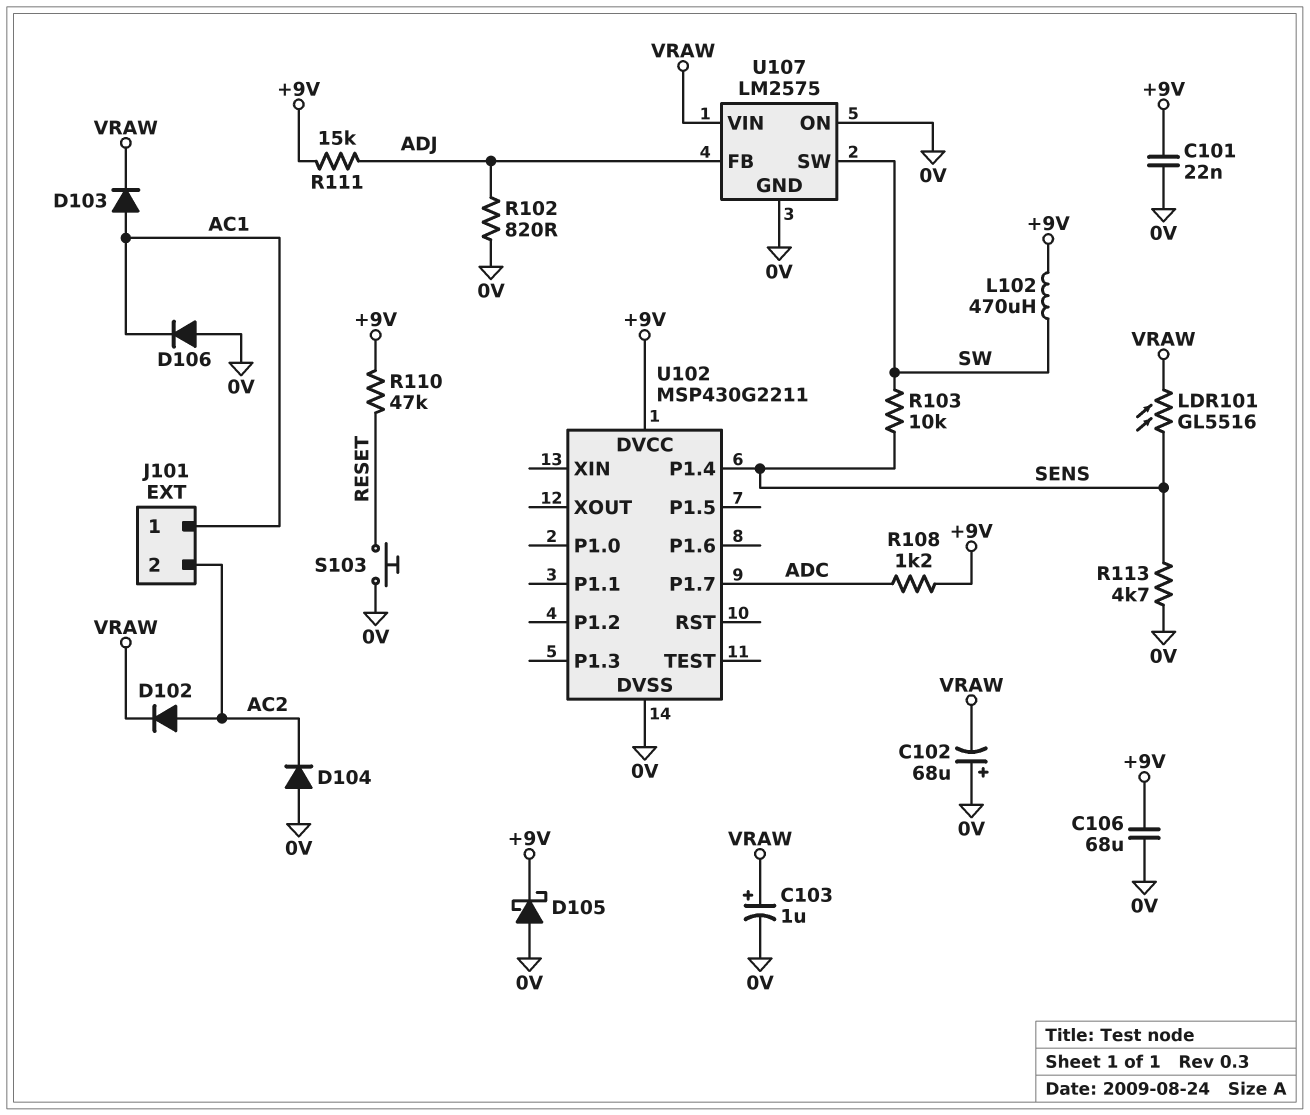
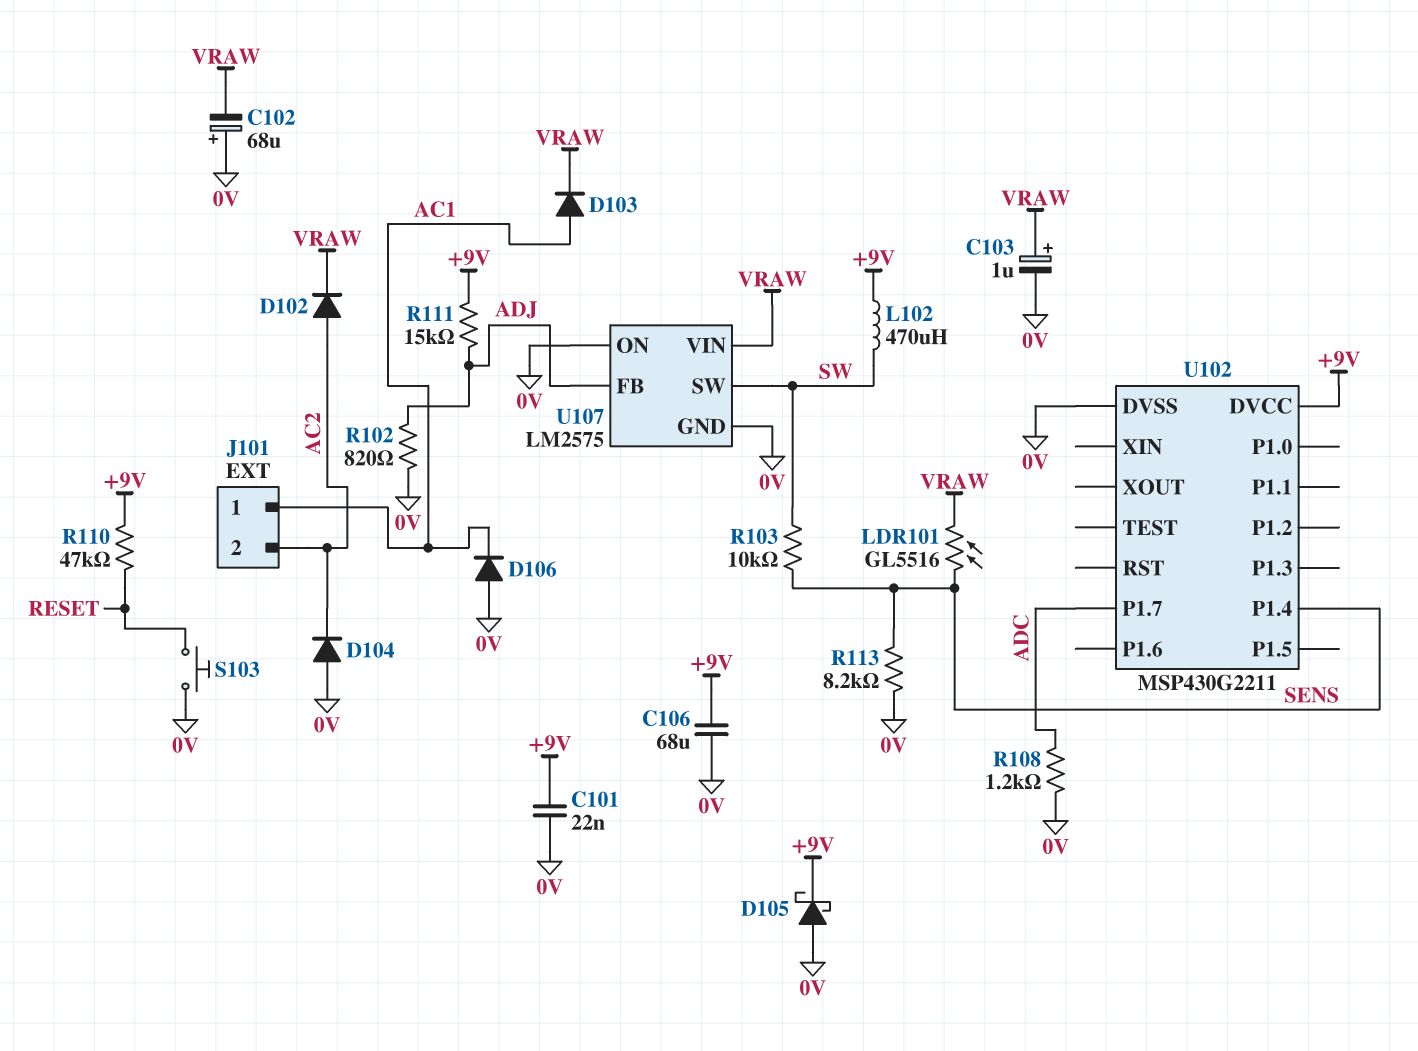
R108: 1.2k (+9V, ADC) -> 1.2k (0V, ADC)
R113: 4.7k (0V, SENS) -> 8.2k (0V, SENS)

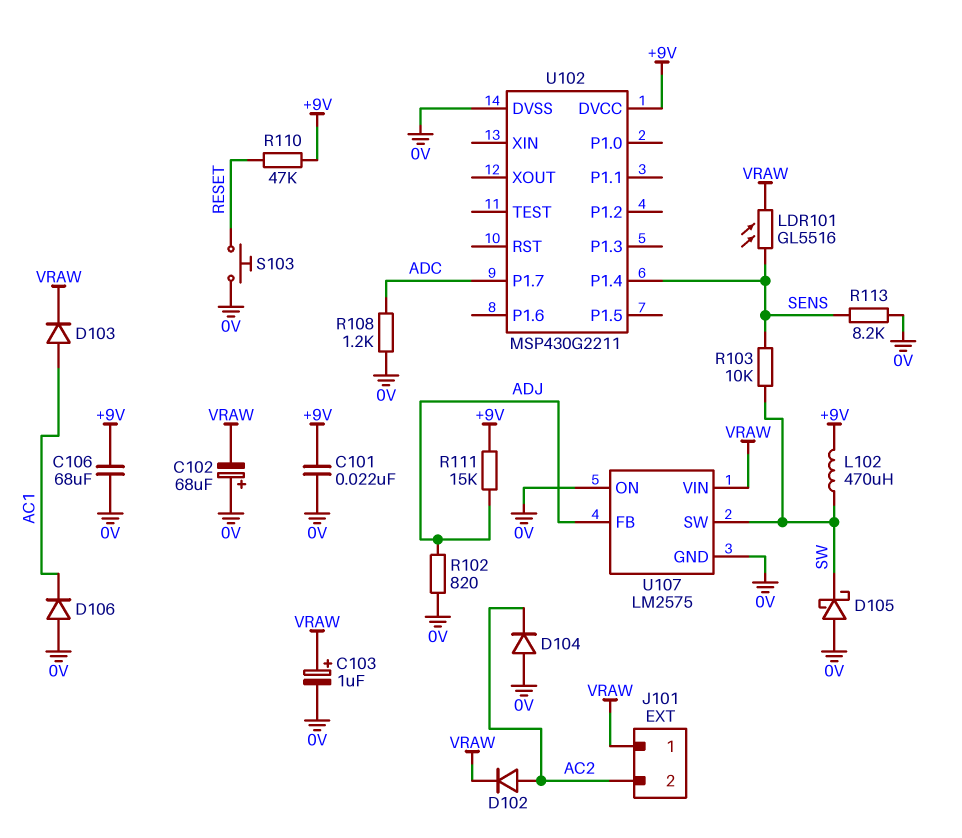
D105: schottky (A 0V, K +9V) -> schottky (A 0V, K SW)
J101 pin 1: AC1 -> VRAW

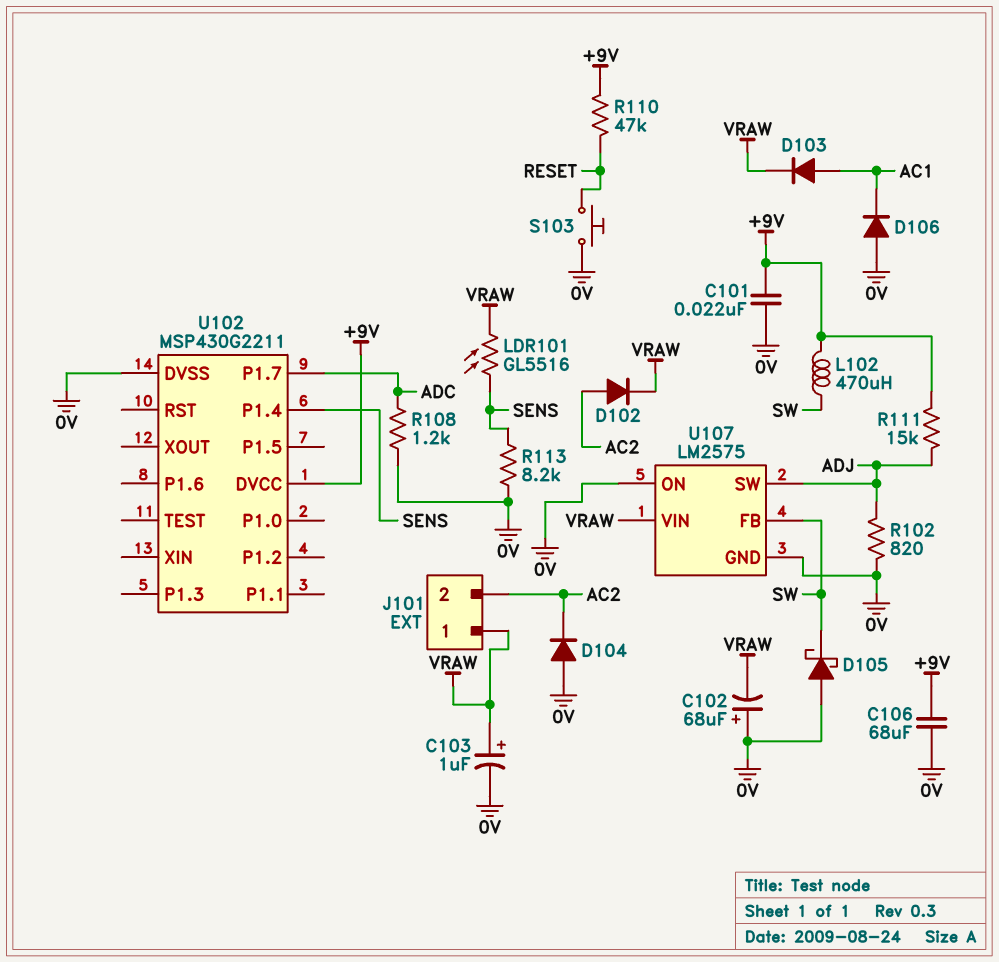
R103: 10k (SENS, SW) -> none
U107 pin FB: ADJ -> SW
U107 pin SW: SW -> ADJ

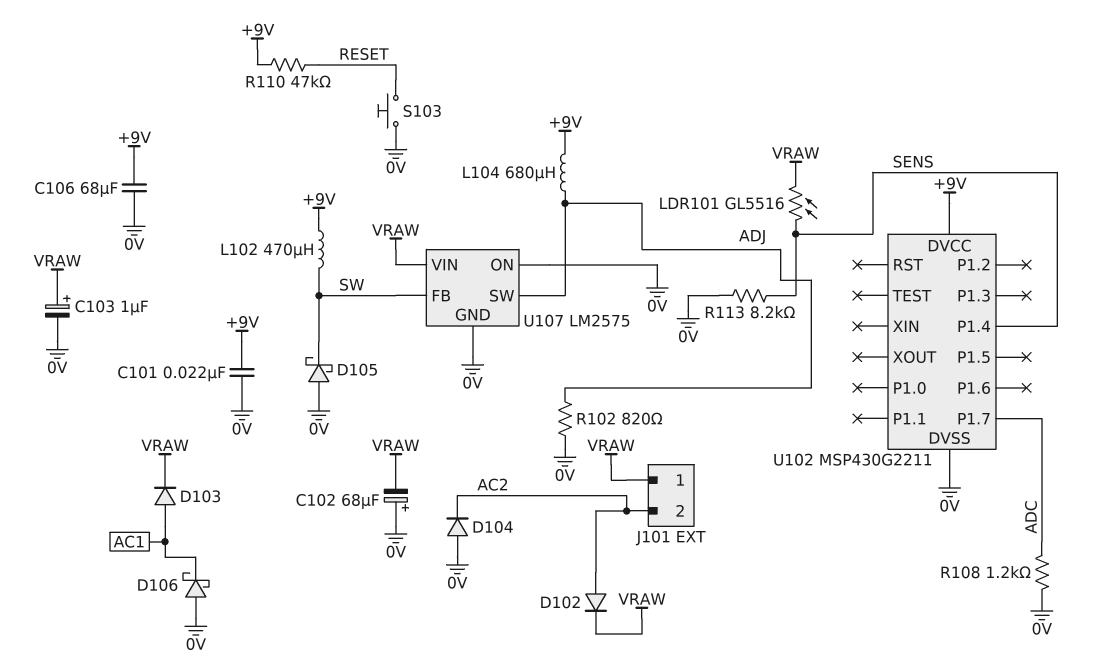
D106: diode (A 0V, K AC1) -> schottky (A 0V, K AC1)
L104: none -> 680uH (+9V, ADJ)
R111: 15k (+9V, ADJ) -> none

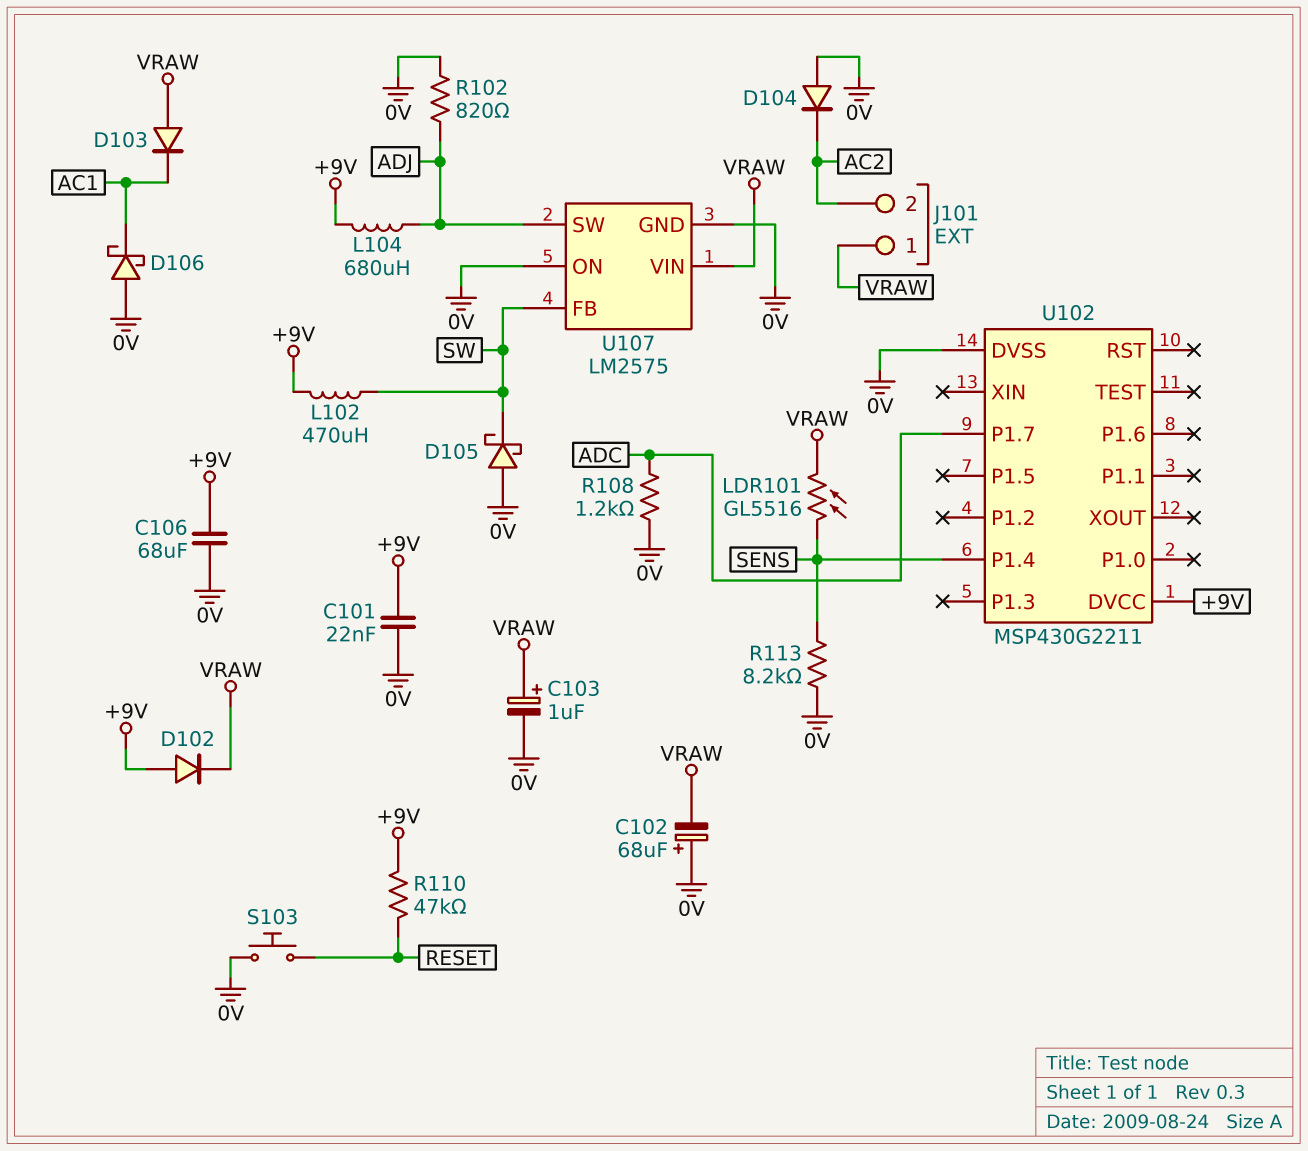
D102: diode (A AC2, K VRAW) -> diode (A +9V, K VRAW)
D103: diode (A AC1, K VRAW) -> diode (A VRAW, K AC1)

